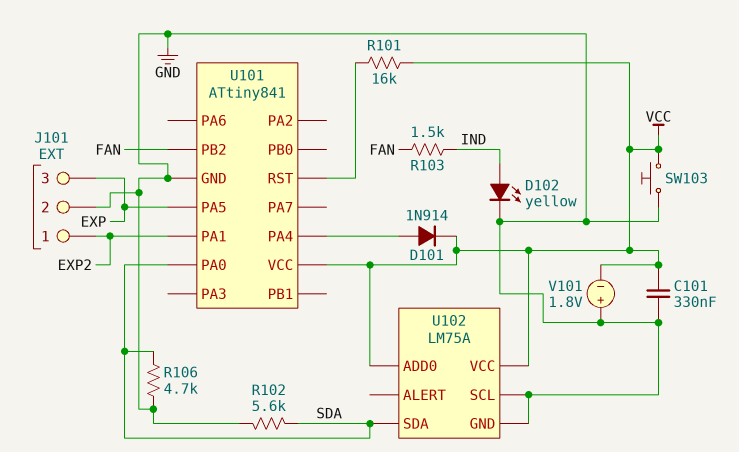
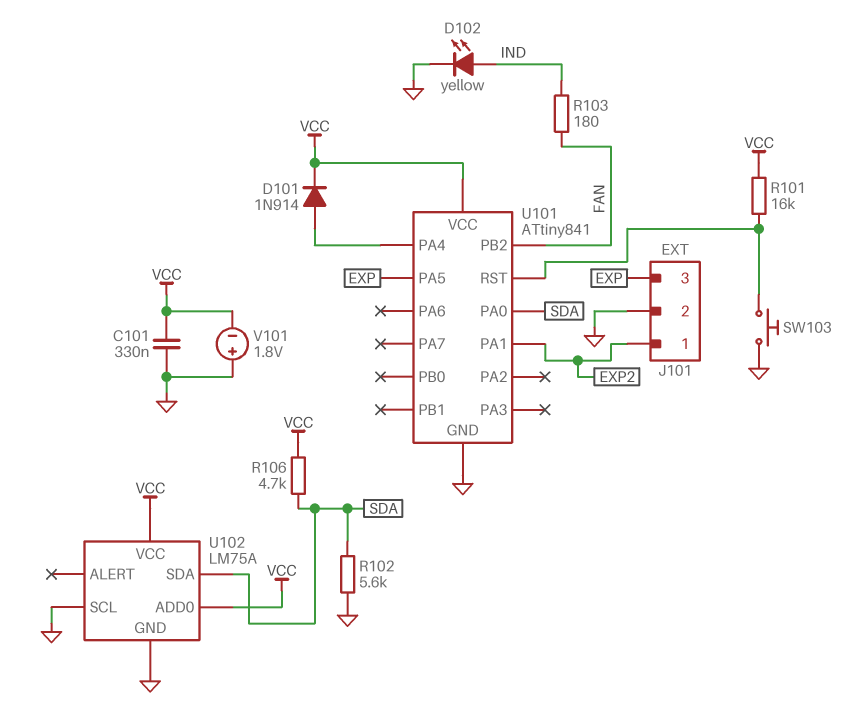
R103: 1.5k (FAN, IND) -> 180 (FAN, IND)
R106: 4.7k (GND, SDA) -> 4.7k (SDA, VCC)
SW103: button (GND, VCC) -> button (GND, U101/RST)

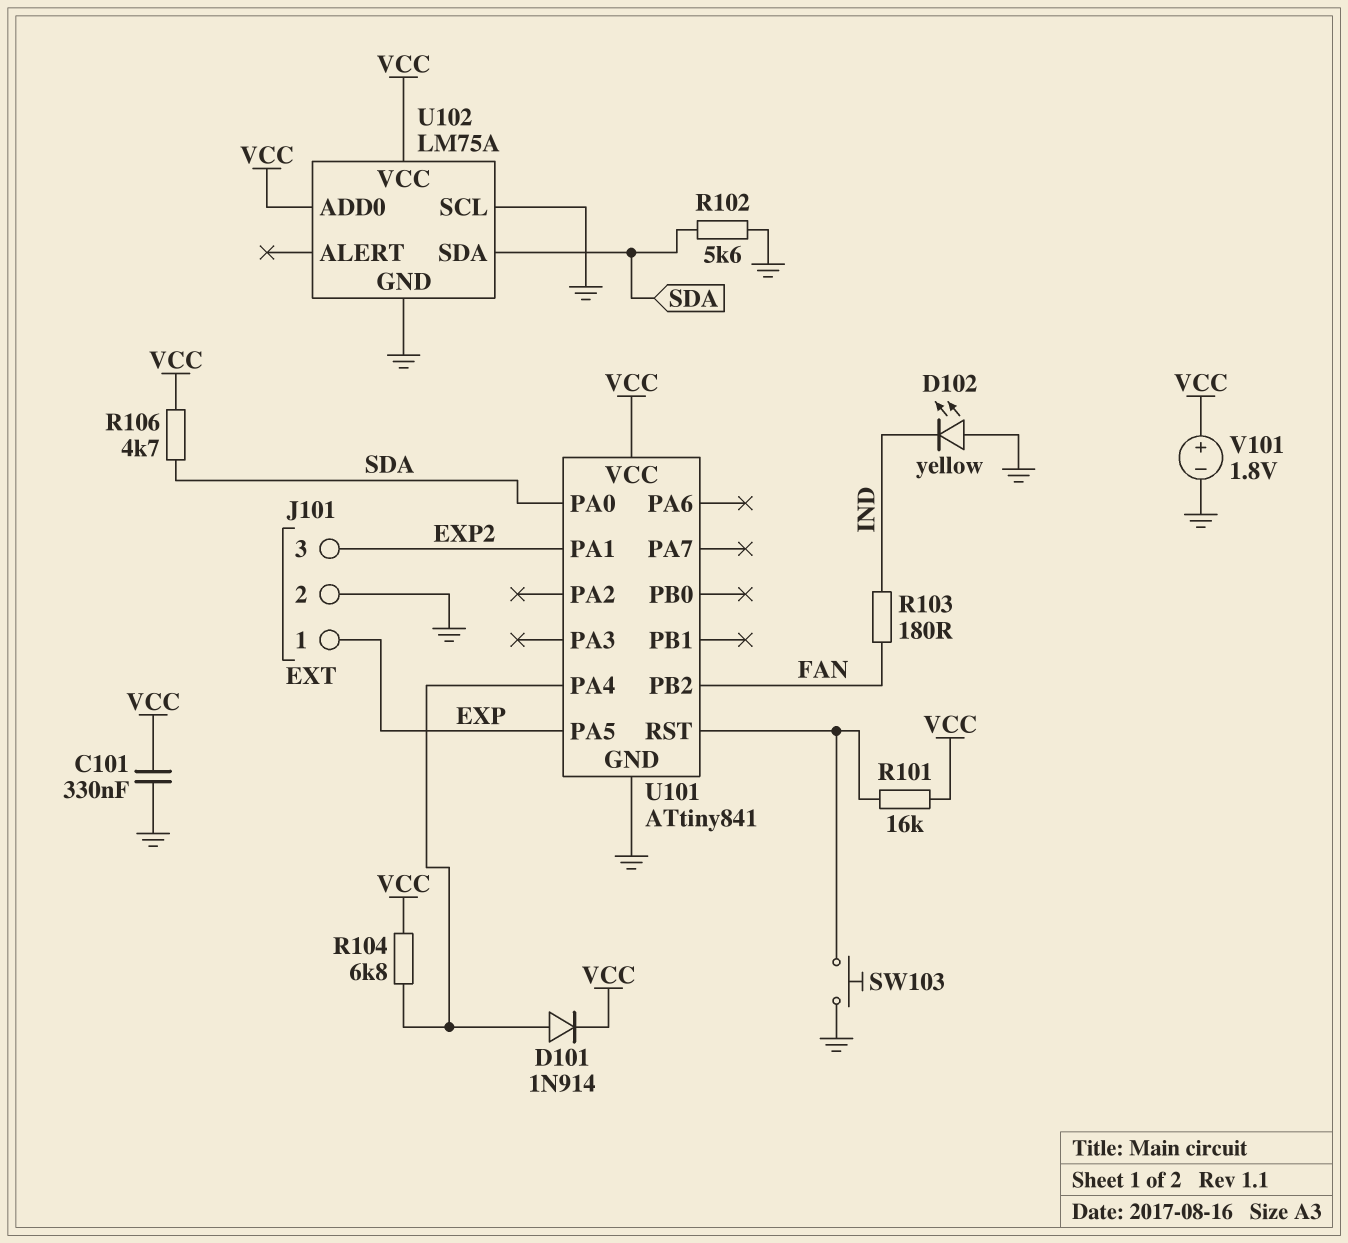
D102: LED yellow (A IND, K GND) -> LED yellow (A GND, K IND)
J101 pin 1: EXP2 -> EXP
J101 pin 3: EXP -> EXP2
R104: none -> 6.8k (U101/PA4, VCC)
V101: 1.8V (plus GND, minus VCC) -> 1.8V (plus VCC, minus GND)

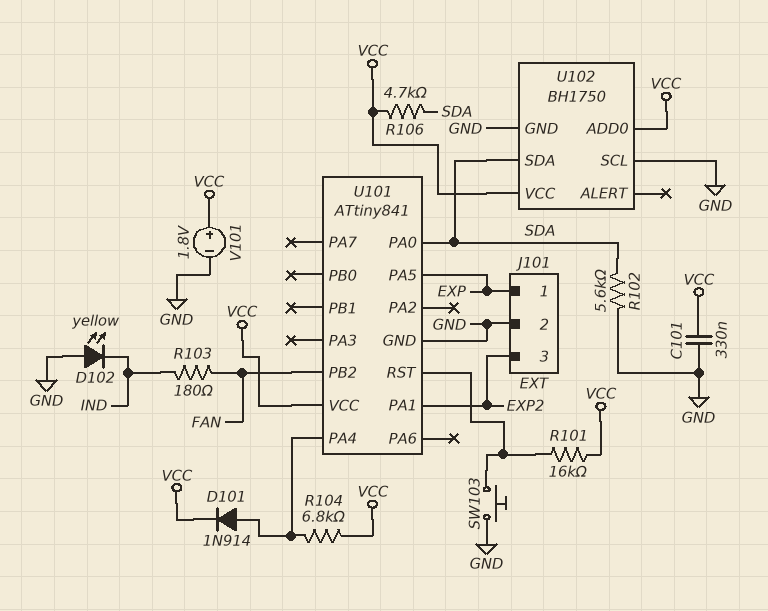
U102: LM75A -> BH1750

